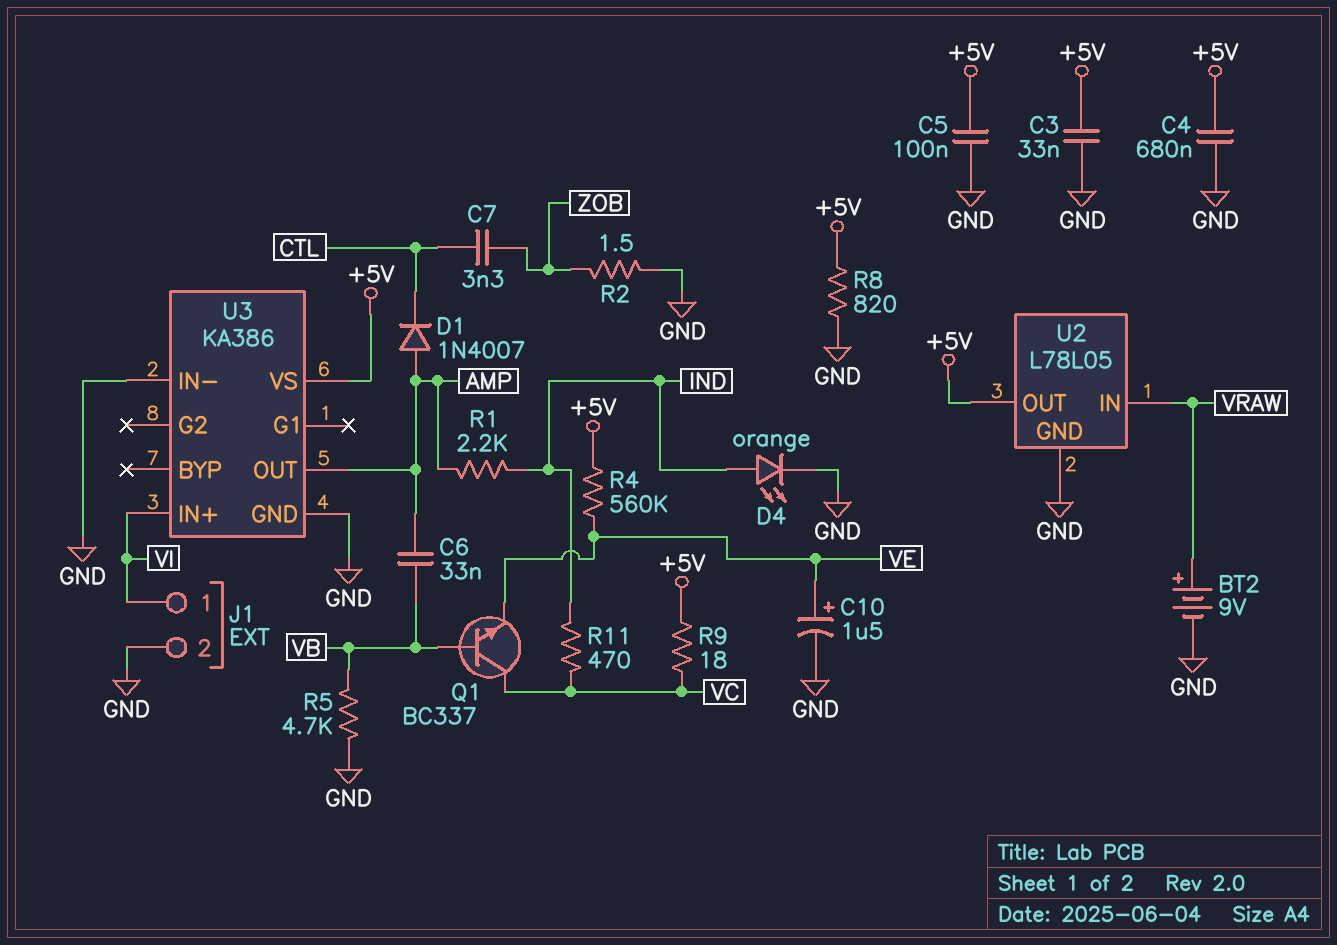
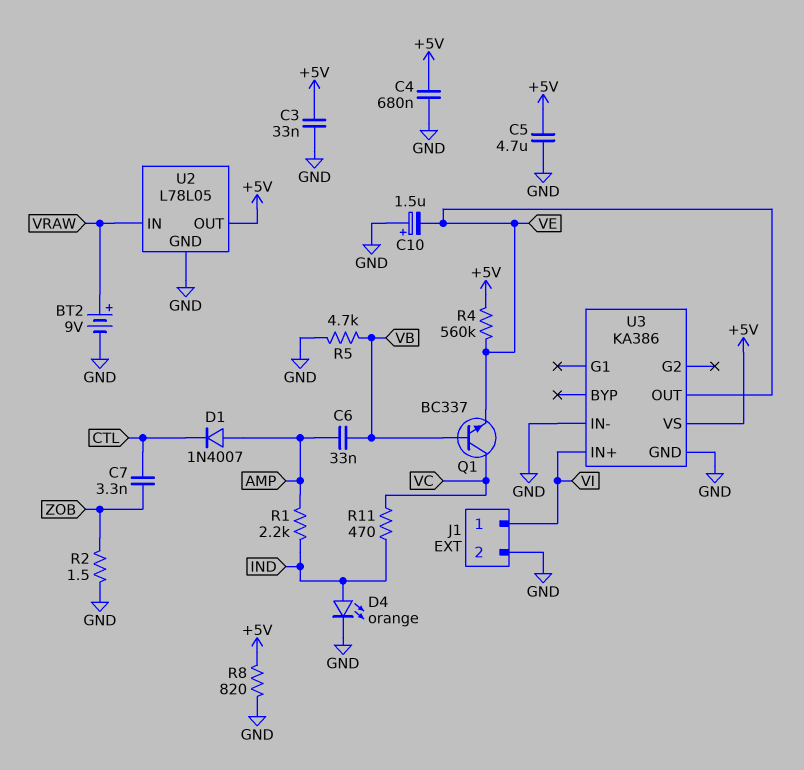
C5: 100nF (+5V, GND) -> 4.7uF (+5V, GND)
C10: 1.5uF (plus VE, minus GND) -> 1.5uF (plus GND, minus VE)
R9: 18 (+5V, VC) -> none
U3 pin OUT: AMP -> VE

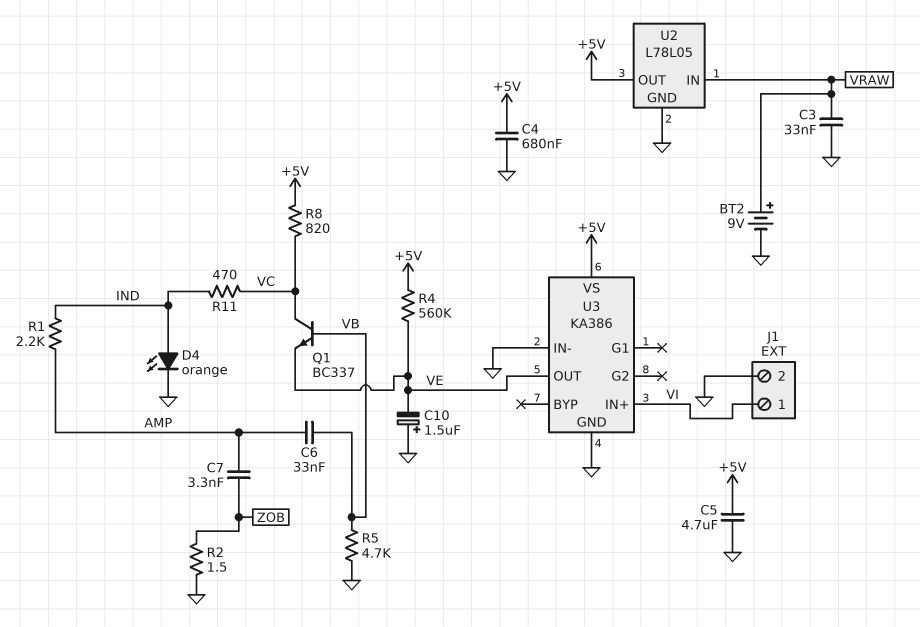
C3: 33nF (+5V, GND) -> 33nF (GND, VRAW)
C7: 3.3nF (CTL, ZOB) -> 3.3nF (AMP, ZOB)
D1: diode 1N4007 (A AMP, K CTL) -> none
R8: 820 (+5V, GND) -> 820 (+5V, VC)

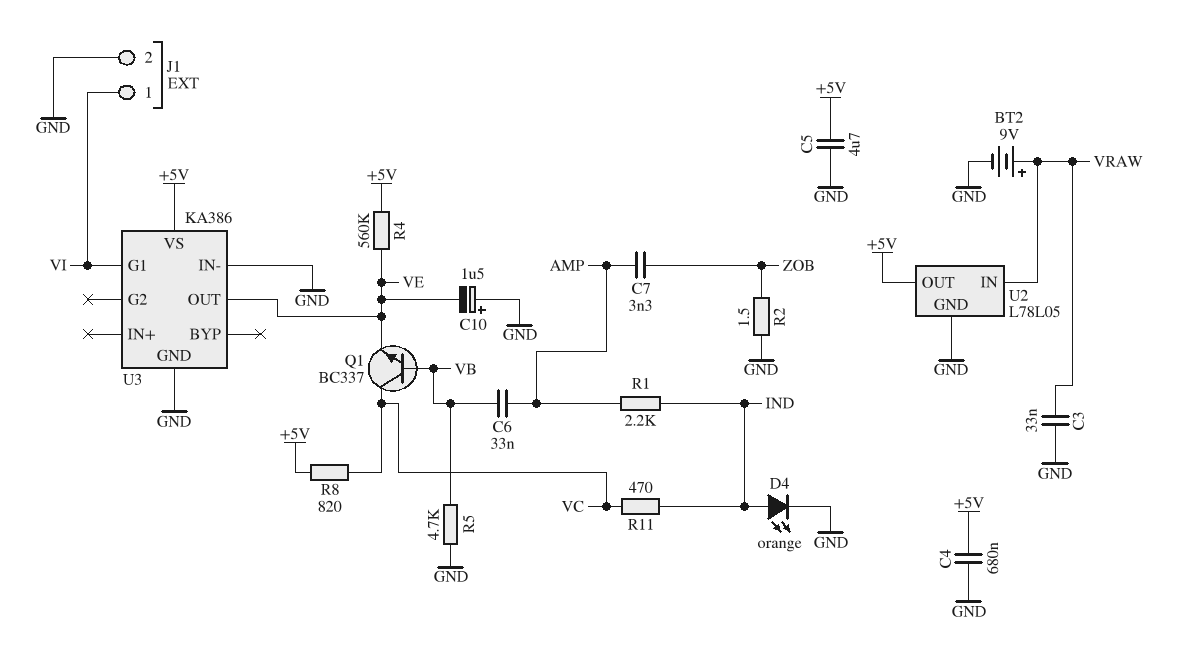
U3 pin G1: none -> VI
U3 pin IN+: VI -> none

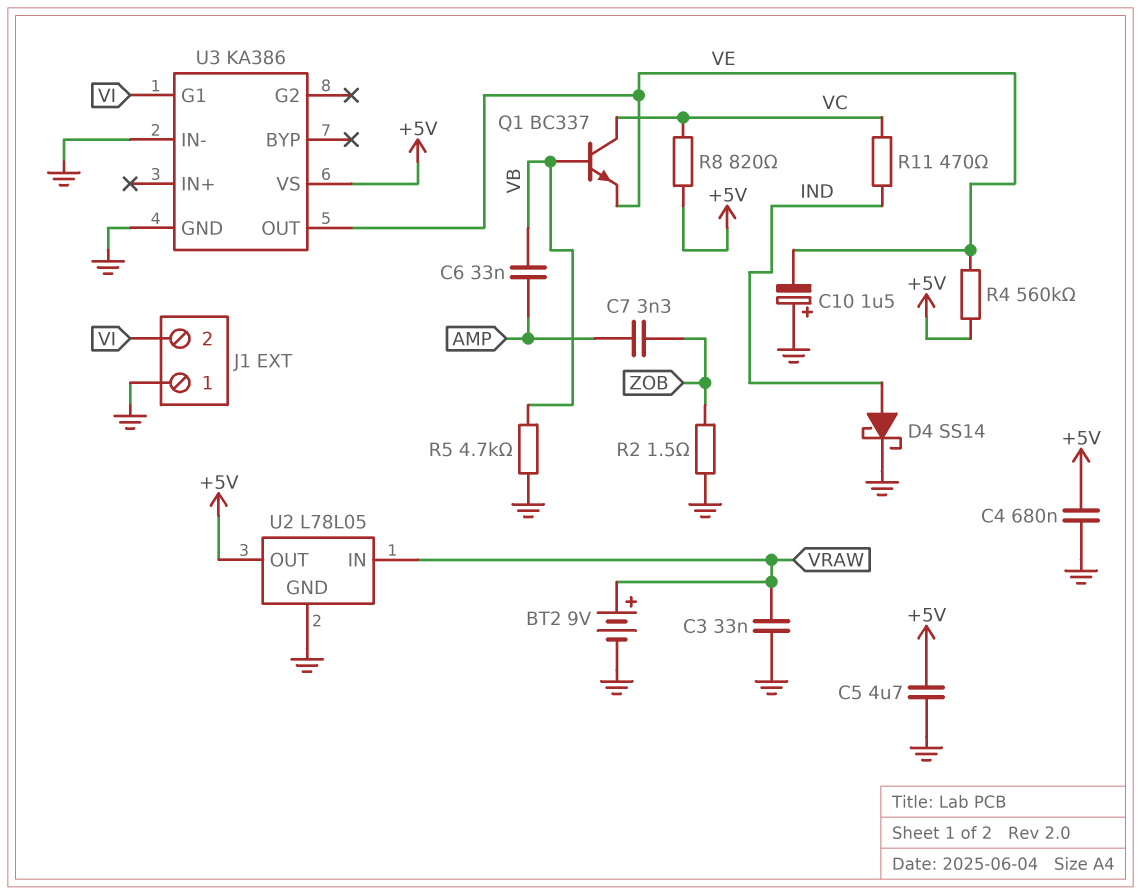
D4: LED orange (A IND, K GND) -> schottky SS14 (A IND, K GND)
J1 pin 1: VI -> GND
J1 pin 2: GND -> VI
R1: 2.2k (AMP, IND) -> none

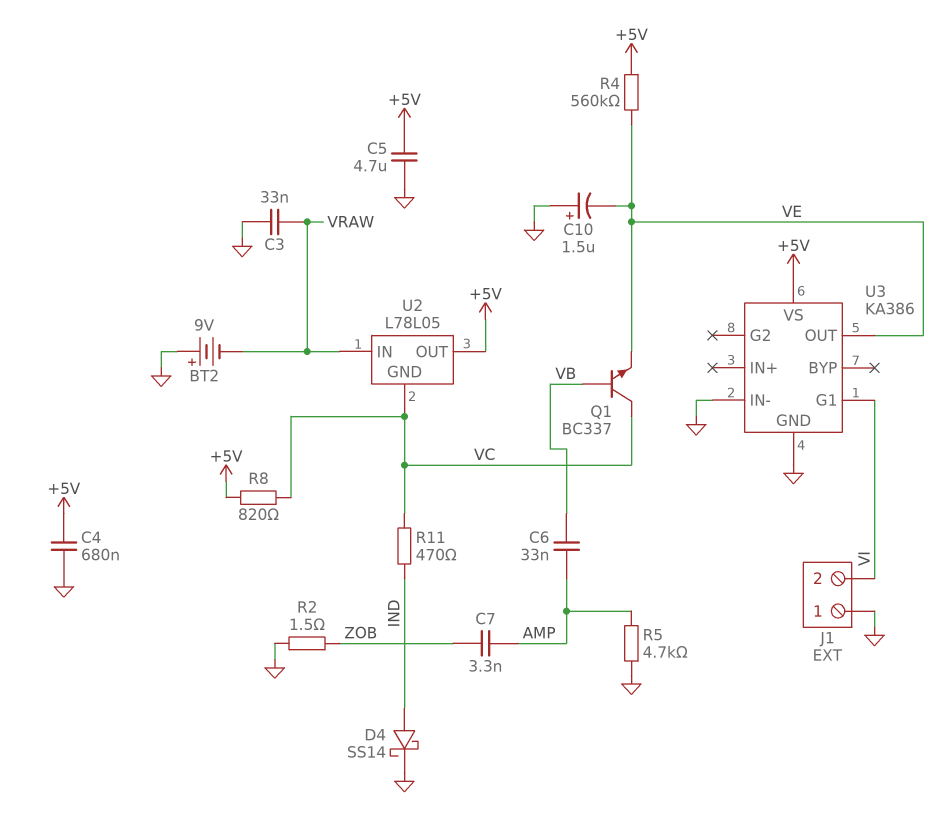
BT2: 9V (plus VRAW, minus GND) -> 9V (plus GND, minus VRAW)
R5: 4.7k (GND, VB) -> 4.7k (AMP, GND)
U2 pin GND: GND -> VC

